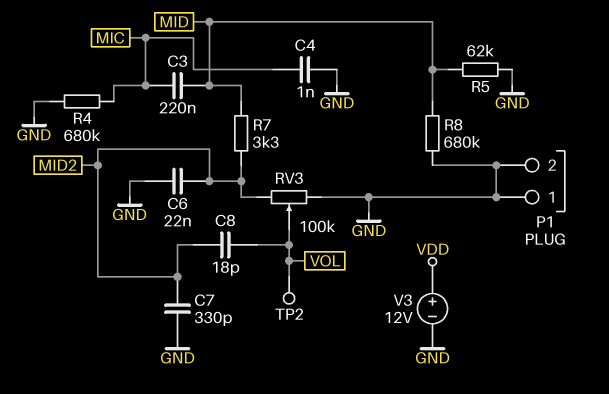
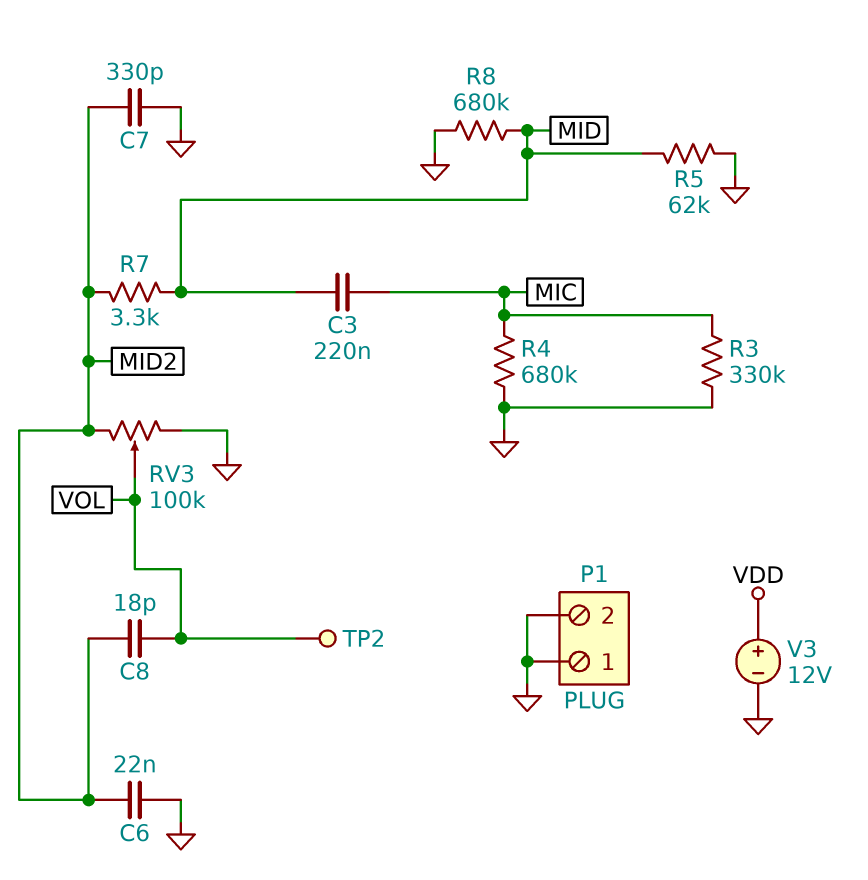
C4: 1nF (GND, MIC) -> none
R3: none -> 330k (GND, MIC)

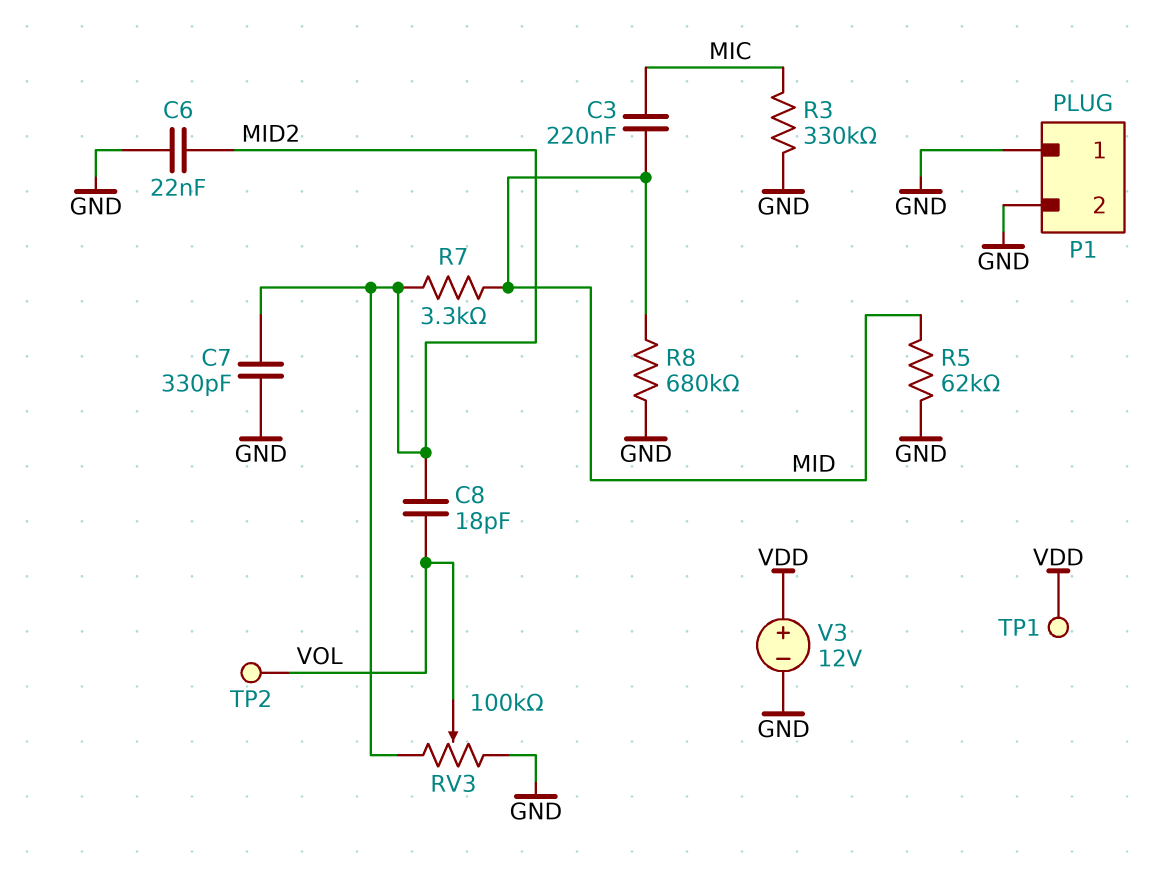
R4: 680k (GND, MIC) -> none
TP1: none -> test point (VDD)

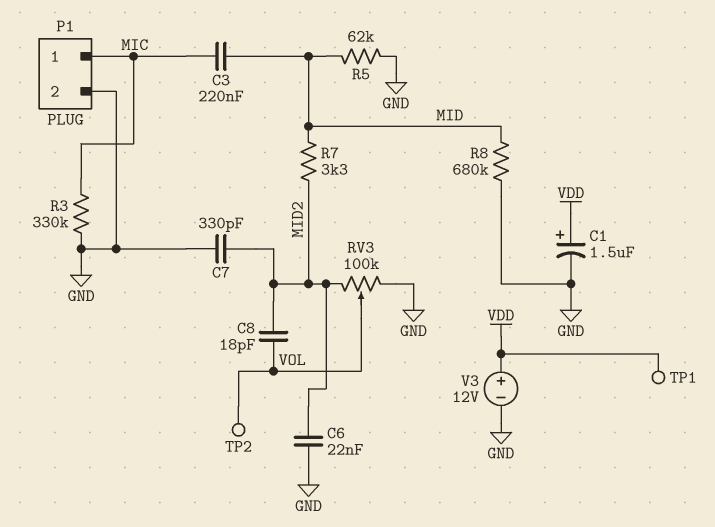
C1: none -> 1.5uF (plus VDD, minus GND)
P1 pin 1: GND -> MIC

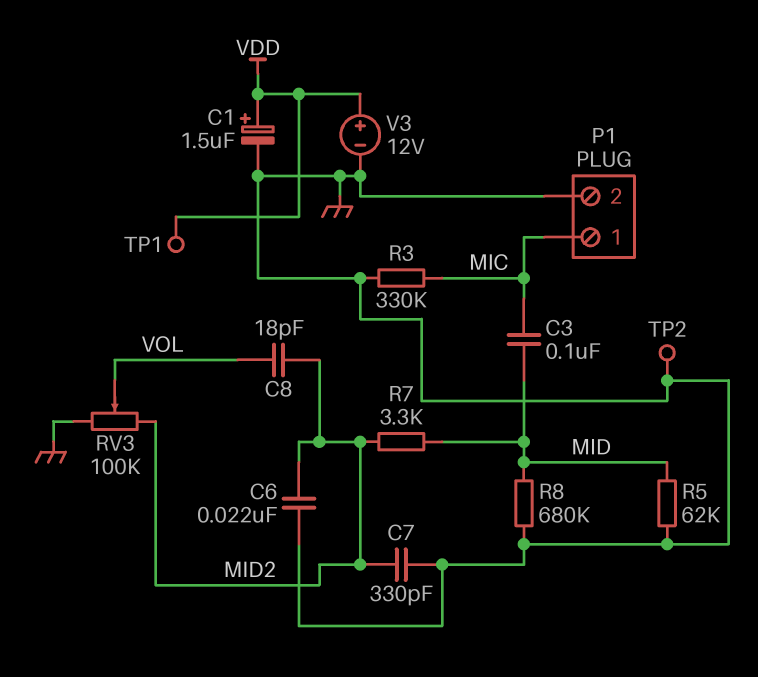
C3: 220nF (MIC, MID) -> 100nF (MIC, MID)
TP2: test point (VOL) -> test point (GND)

